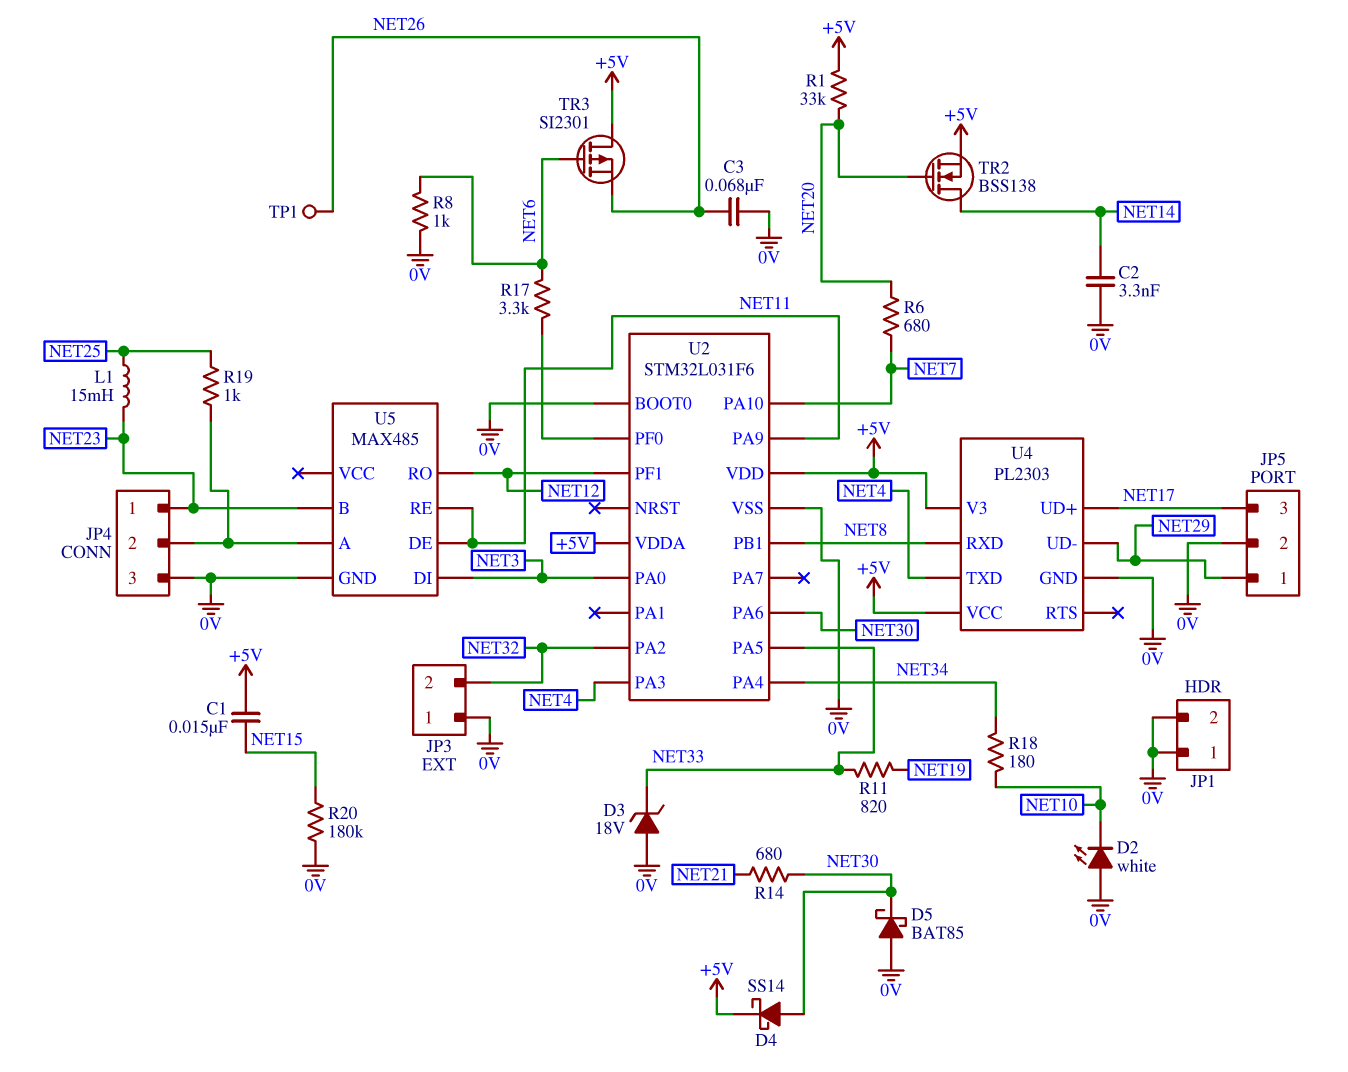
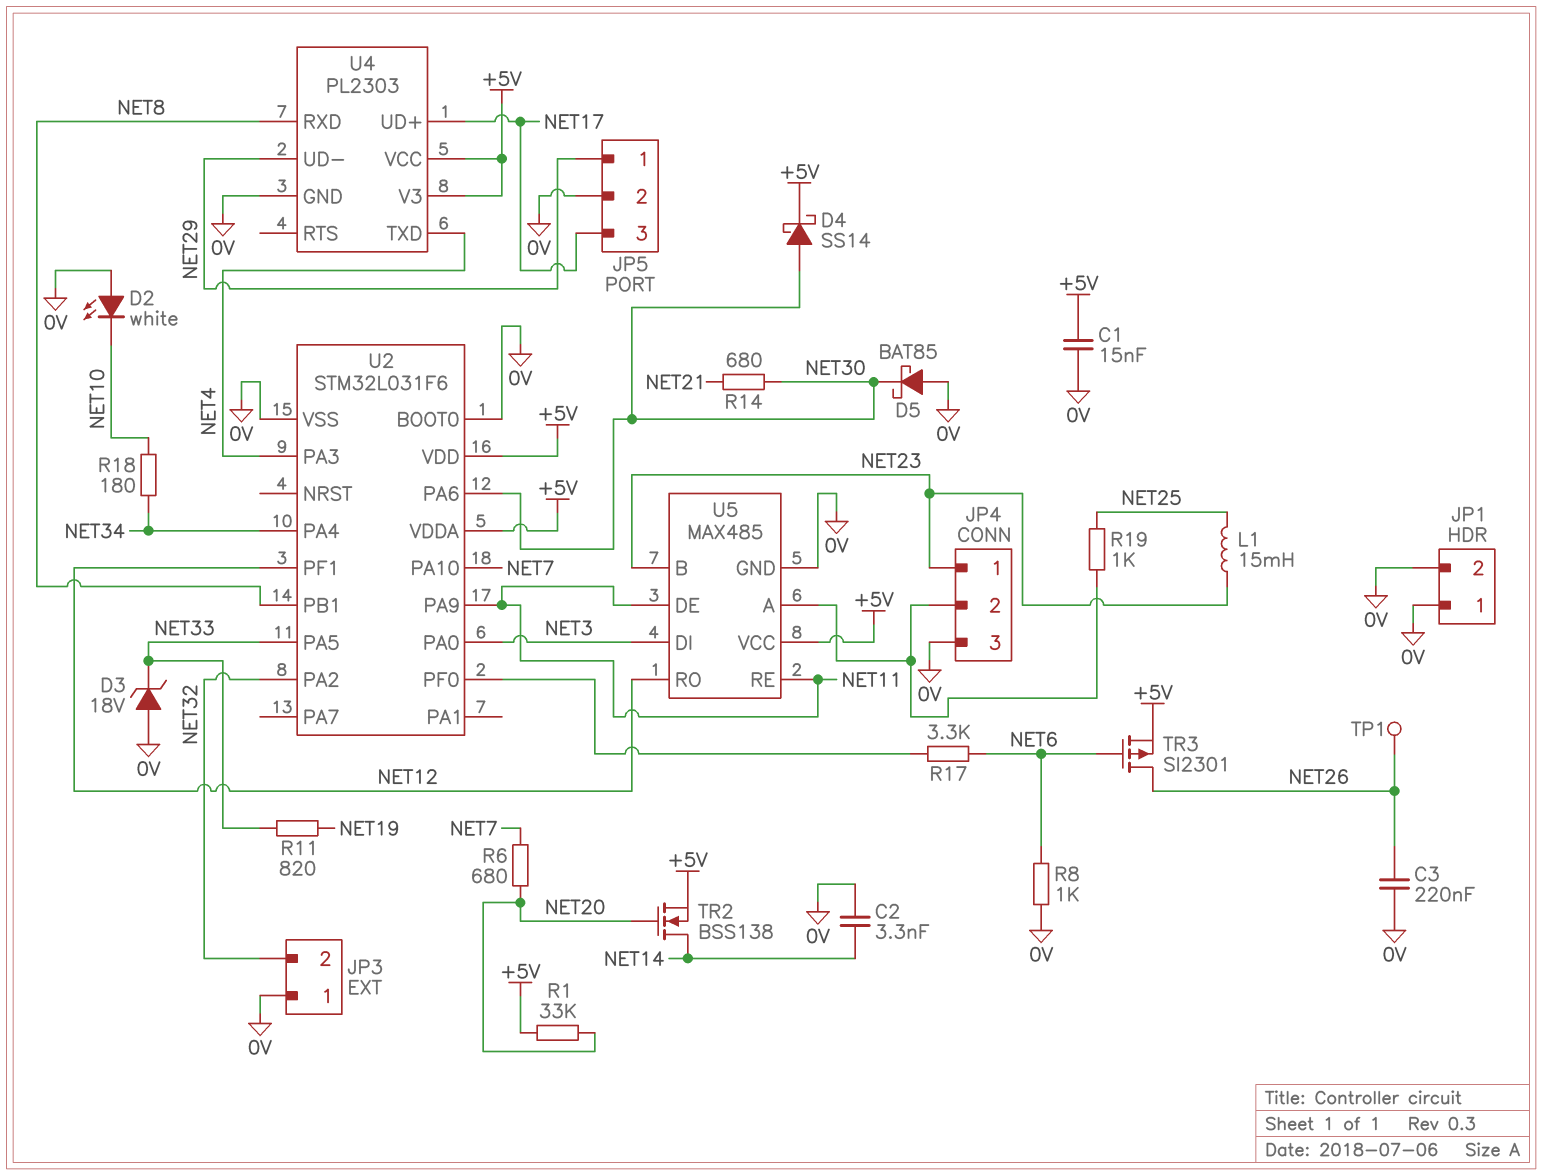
C1: 15nF (+5V, NET15) -> 15nF (+5V, 0V)
C3: 68nF (0V, NET26) -> 220nF (0V, NET26)
R20: 180k (0V, NET15) -> none
TR3: PMOS SI2301 (G NET6, D +5V, S NET26) -> PMOS SI2301 (G NET6, D NET26, S +5V)
U5 pin VCC: none -> +5V

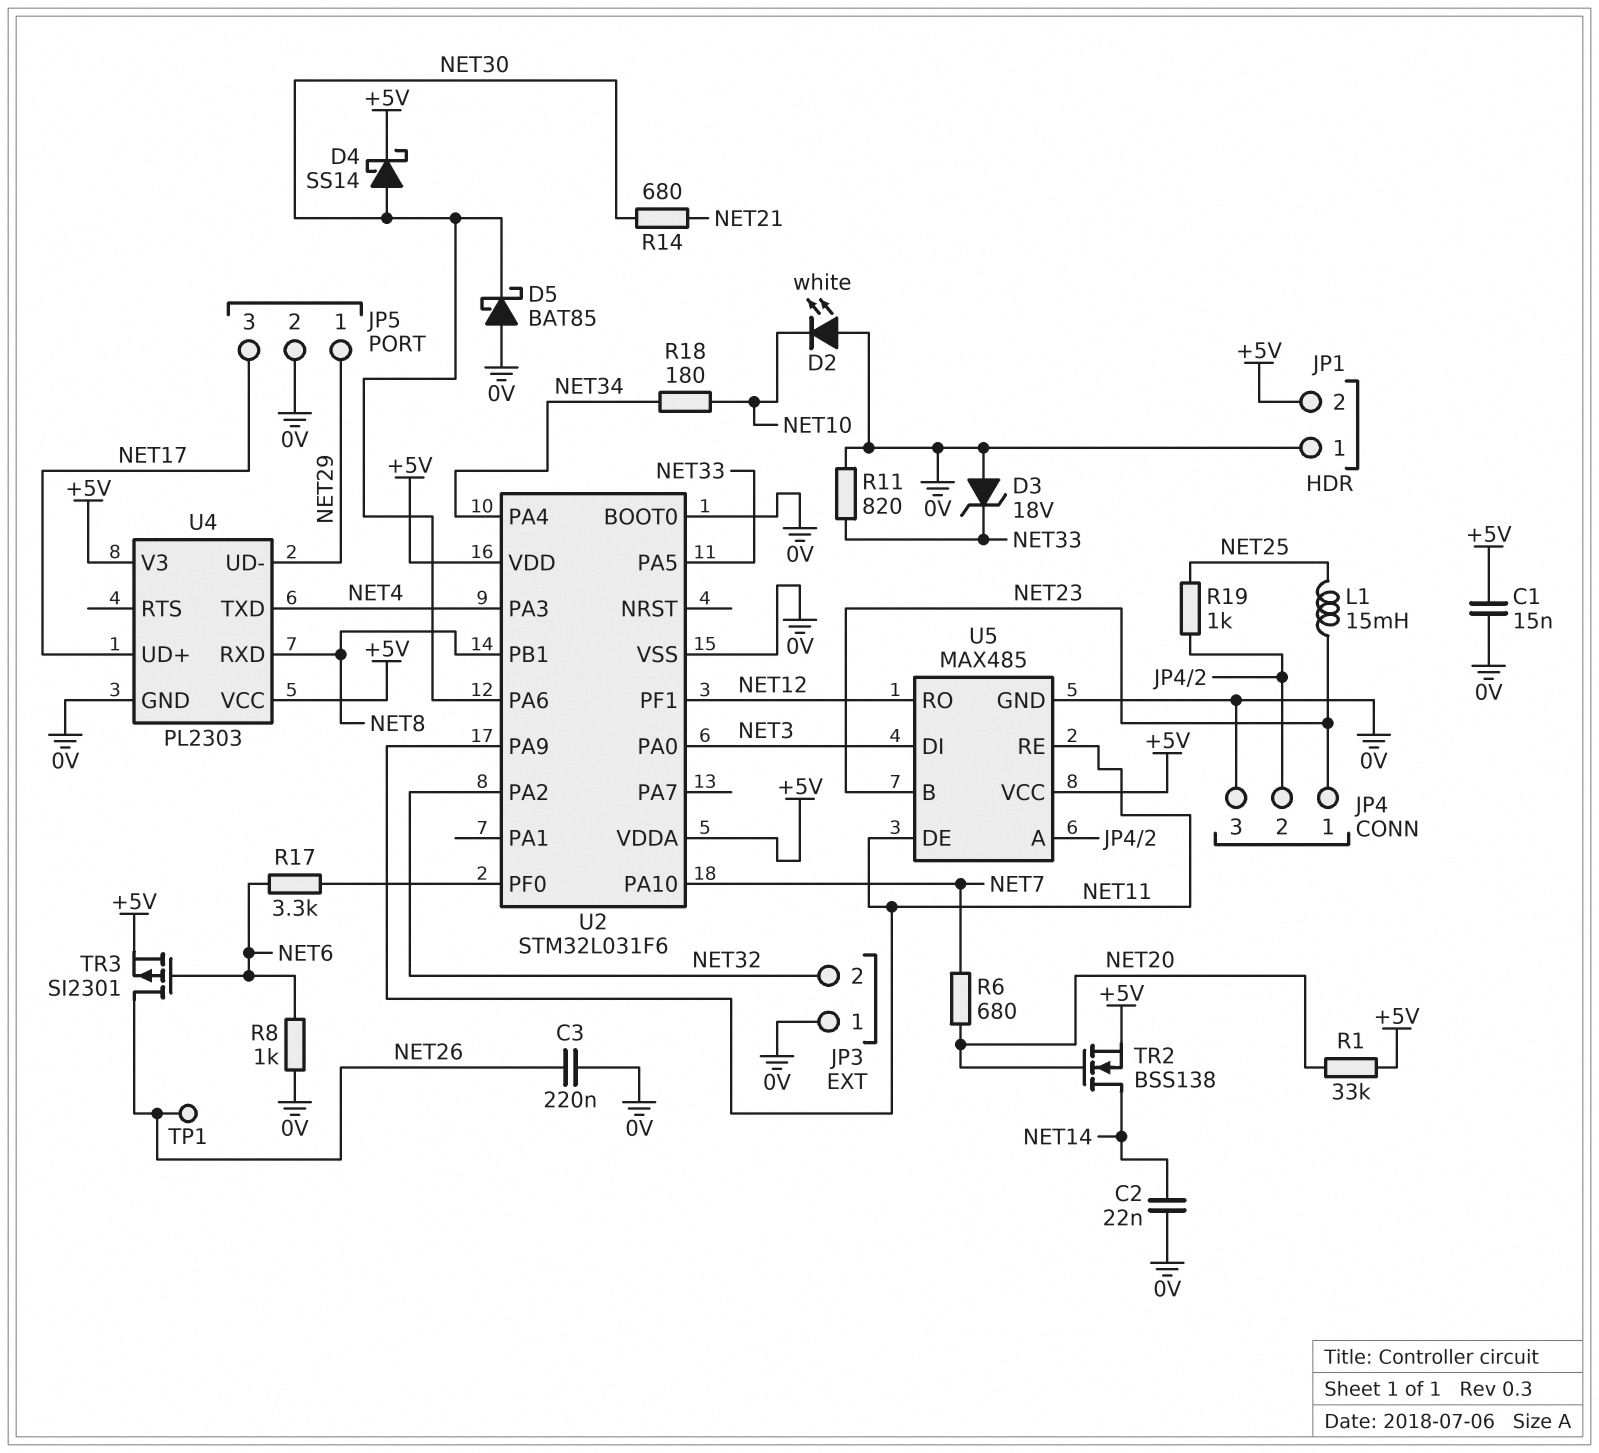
C2: 3.3nF (0V, NET14) -> 22nF (0V, NET14)
JP1 pin 2: 0V -> +5V
R11: 820 (NET19, NET33) -> 820 (0V, NET33)

